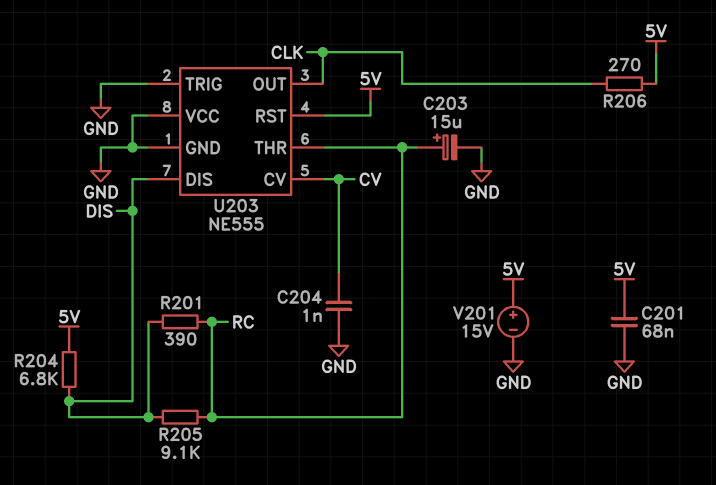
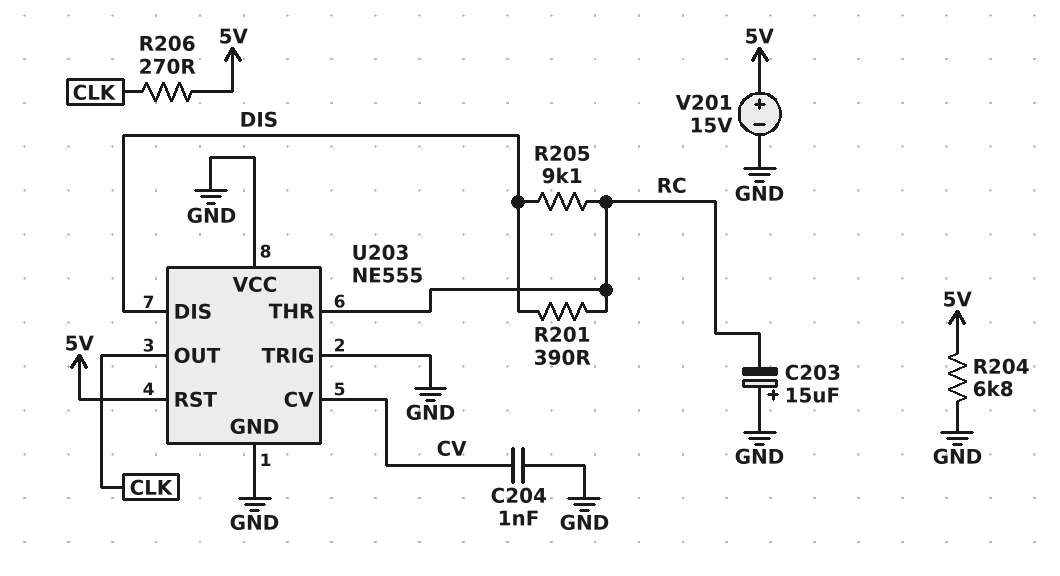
C201: 68nF (5V, GND) -> none
C203: 15uF (plus RC, minus GND) -> 15uF (plus GND, minus RC)
R204: 6.8k (5V, DIS) -> 6.8k (5V, GND)

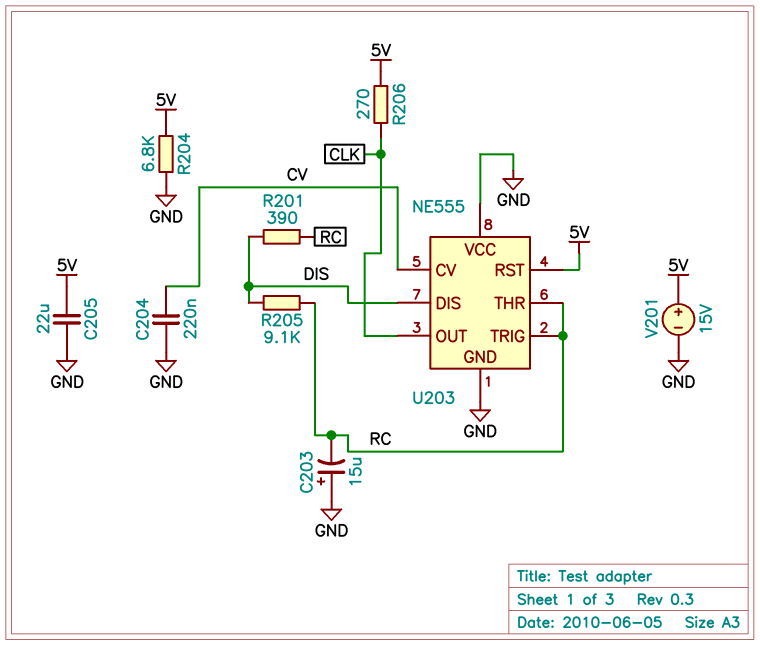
C204: 1nF (CV, GND) -> 220nF (CV, GND)
C205: none -> 22uF (5V, GND)
U203 pin TRIG: GND -> RC

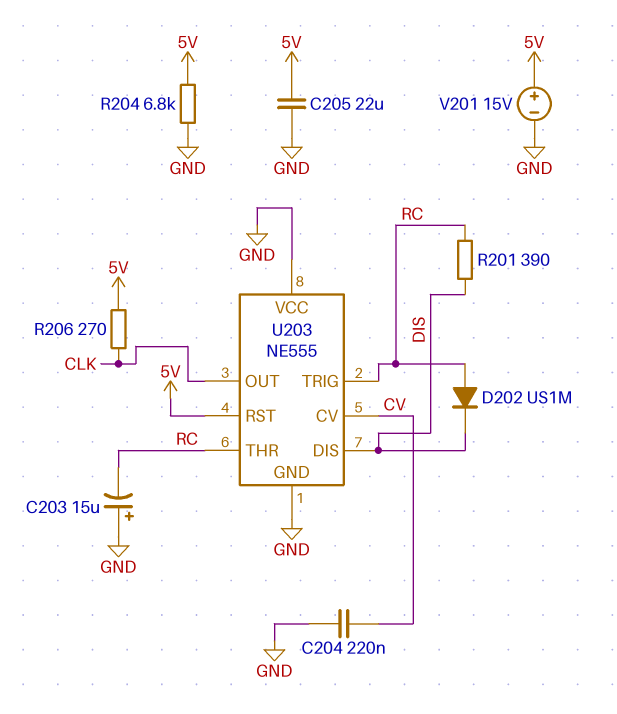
D202: none -> diode US1M (A RC, K DIS)
R205: 9.1k (DIS, RC) -> none

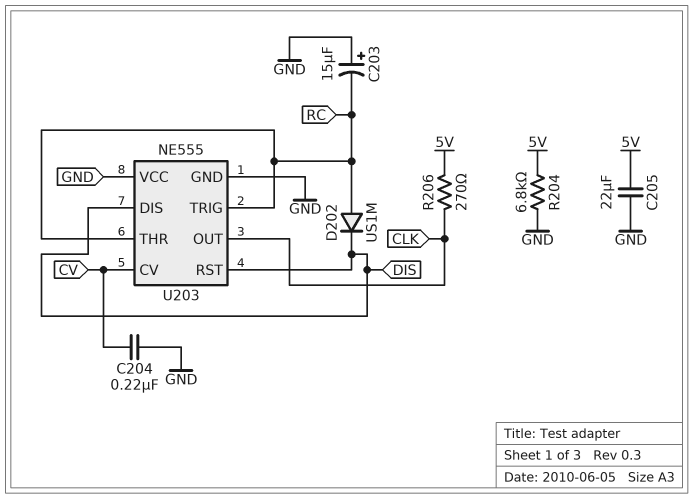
R201: 390 (DIS, RC) -> none
U203 pin RST: 5V -> DIS
V201: 15V (plus 5V, minus GND) -> none

